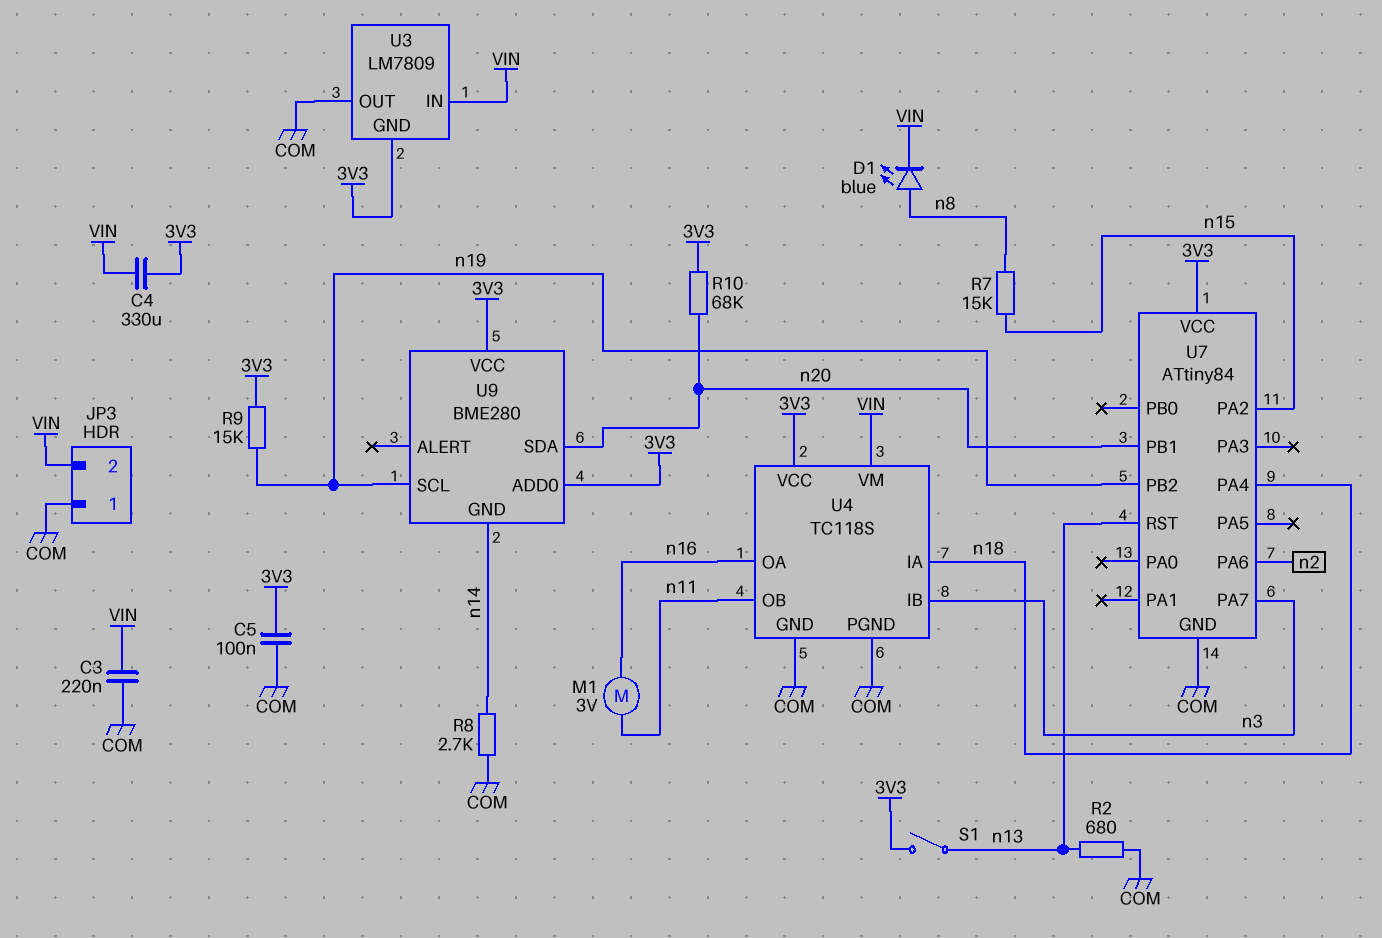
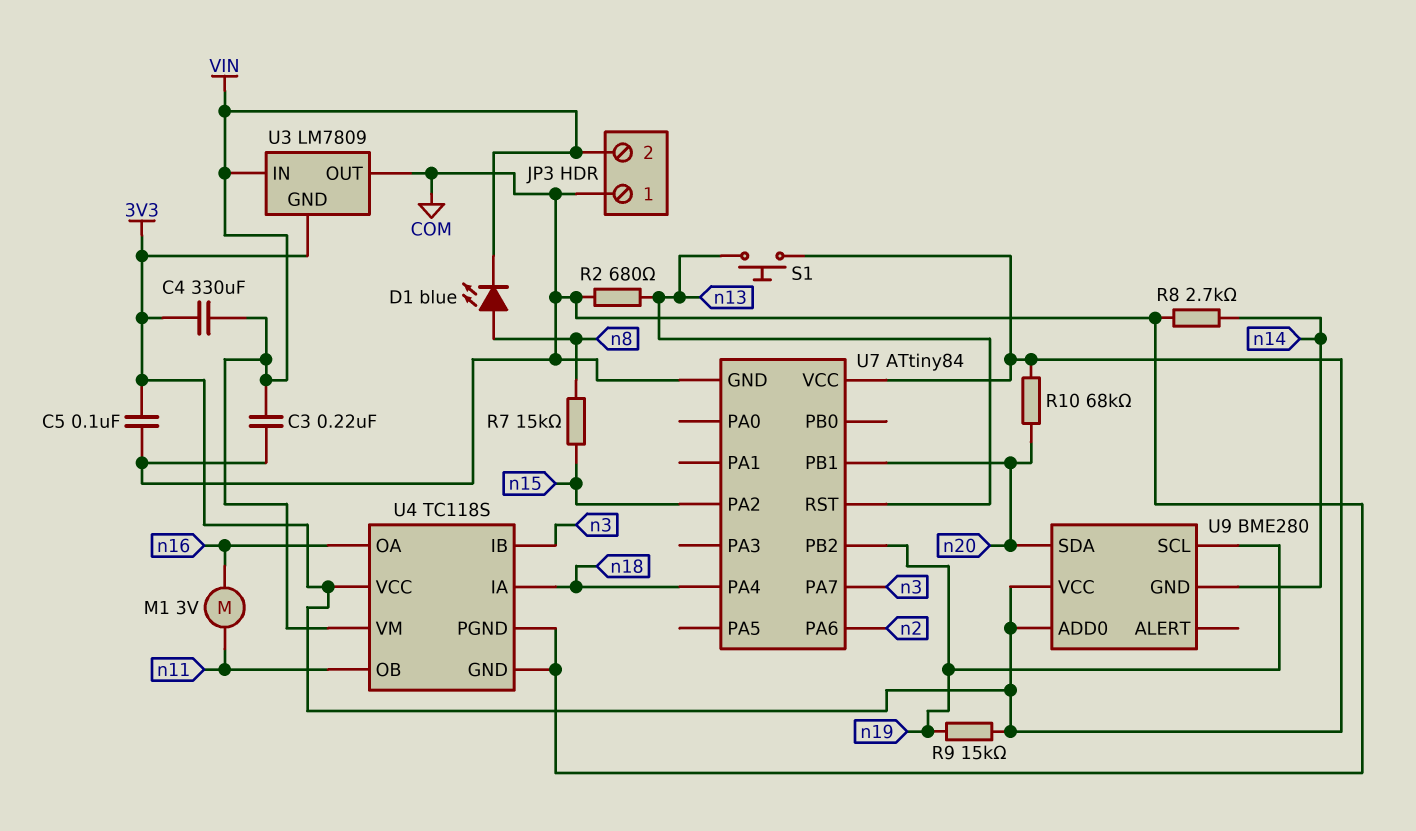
S1: switch (3V3, n13) -> button (3V3, n13)

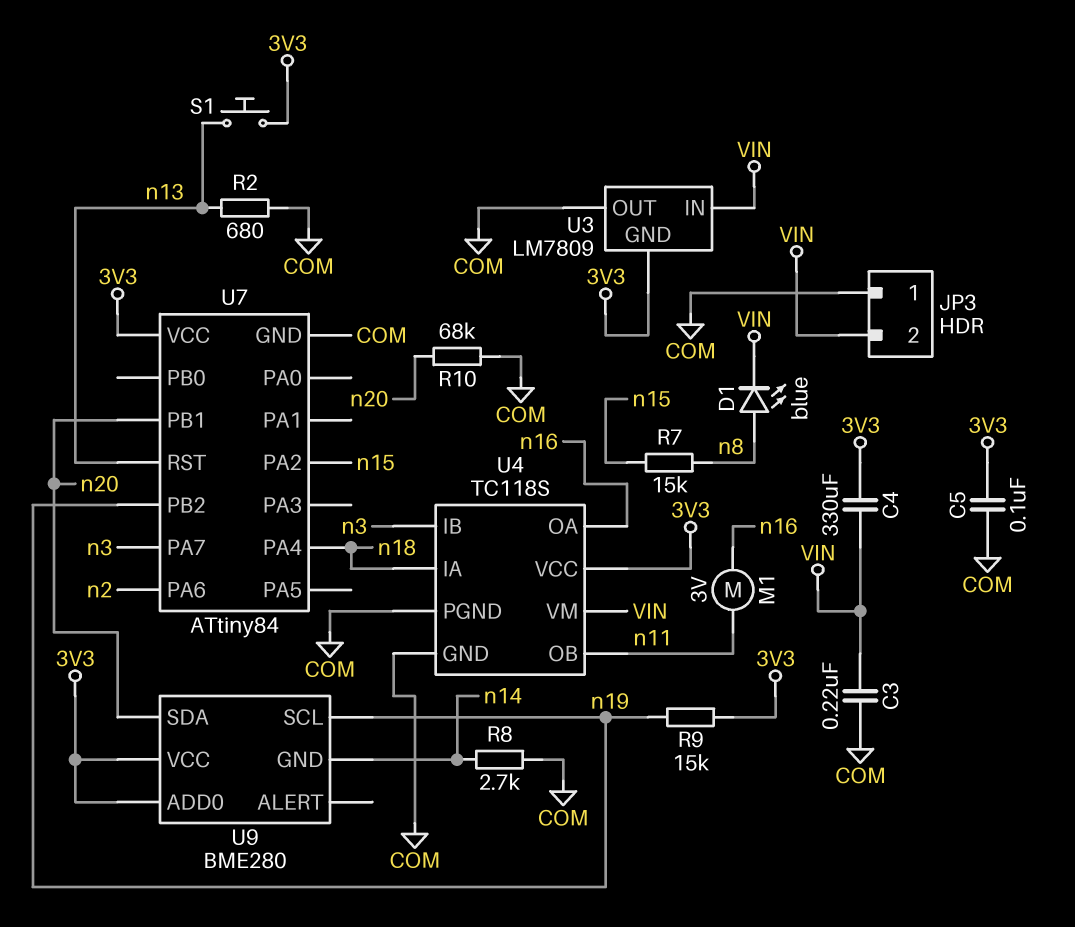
R10: 68k (3V3, n20) -> 68k (COM, n20)

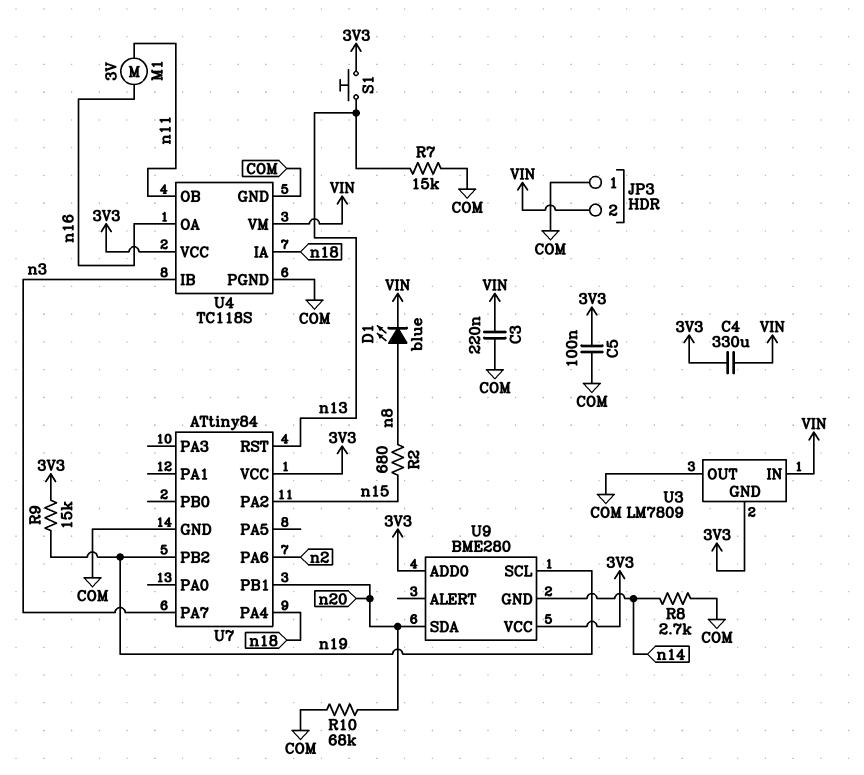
R2: 680 (COM, n13) -> 680 (n8, n15)
R7: 15k (n8, n15) -> 15k (COM, n13)

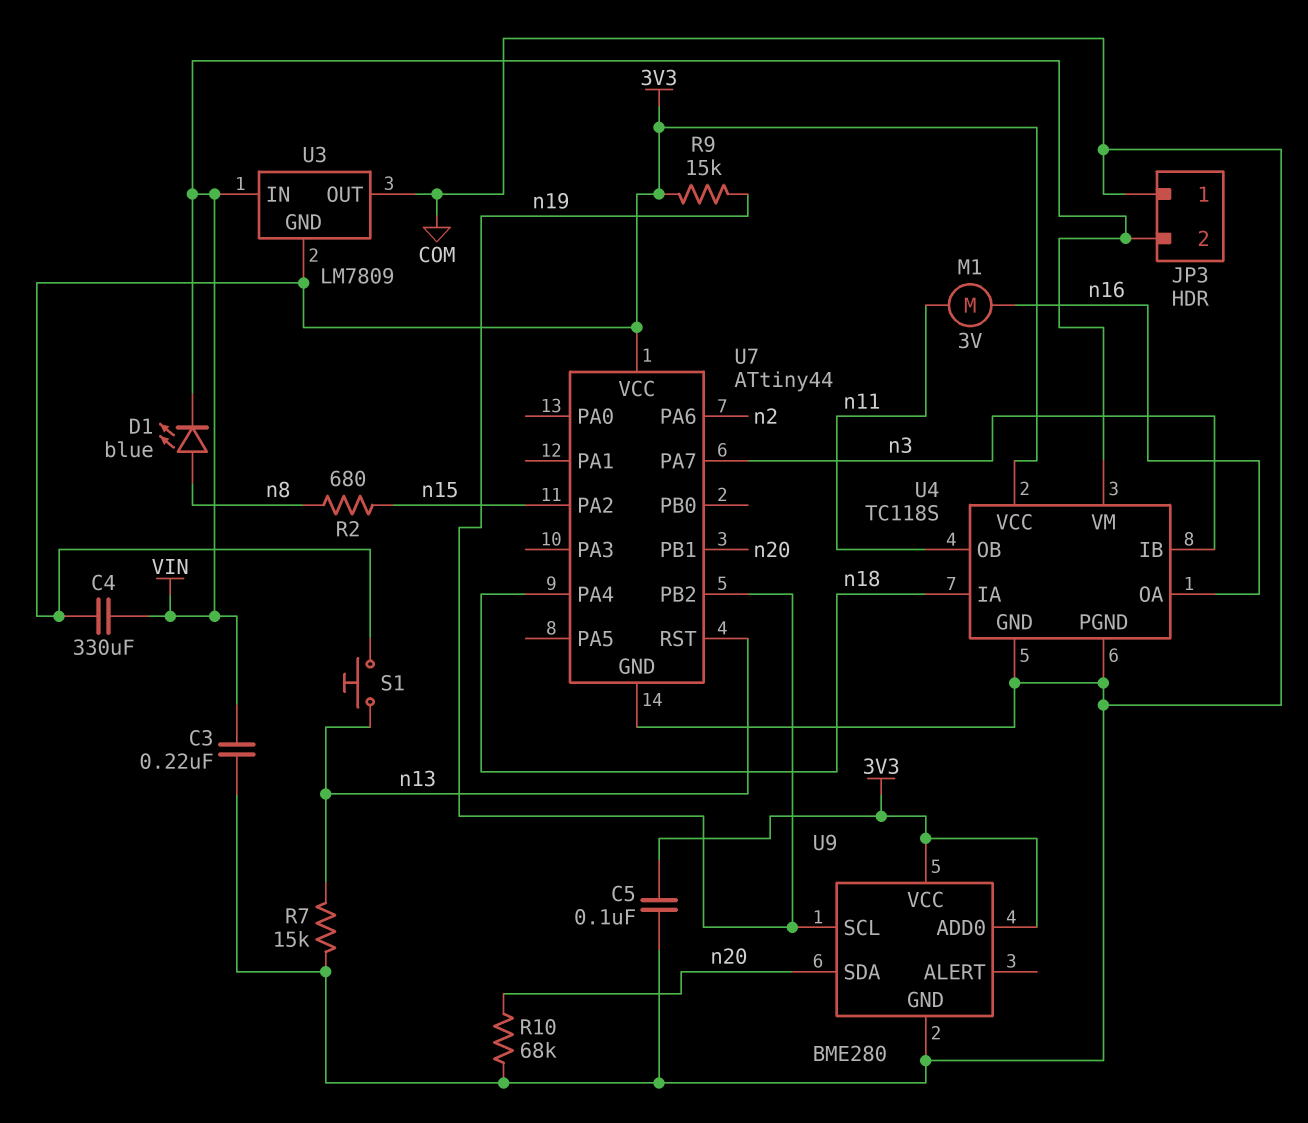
R8: 2.7k (COM, n14) -> none
U7: ATtiny84 -> ATtiny44
U9 pin GND: n14 -> COM

